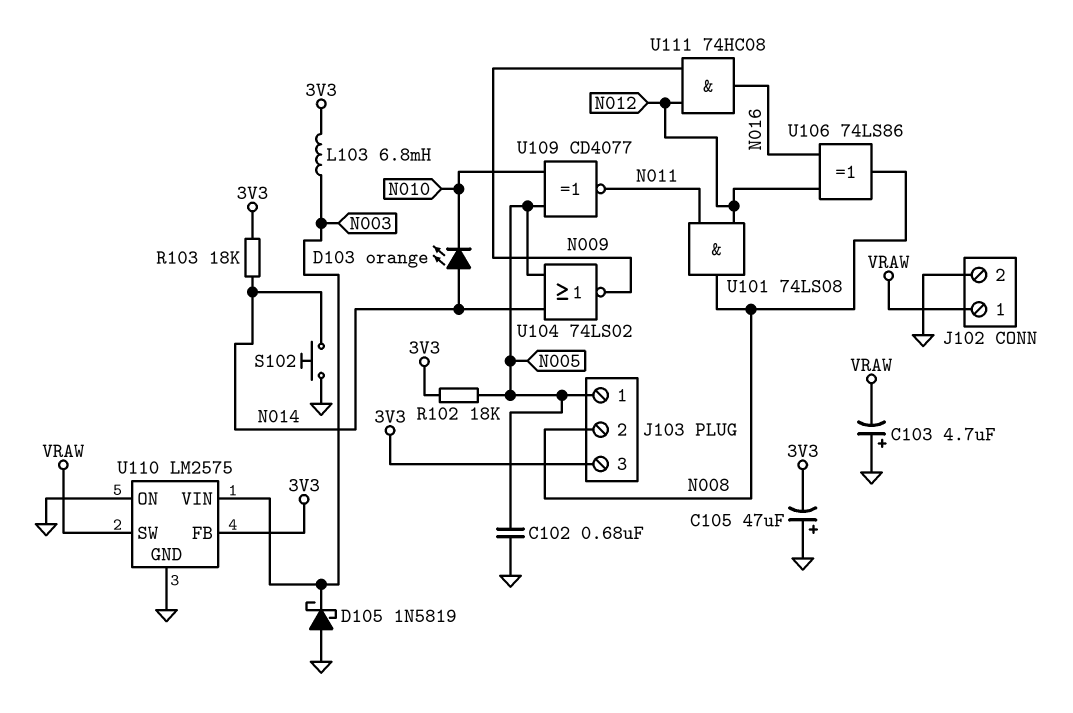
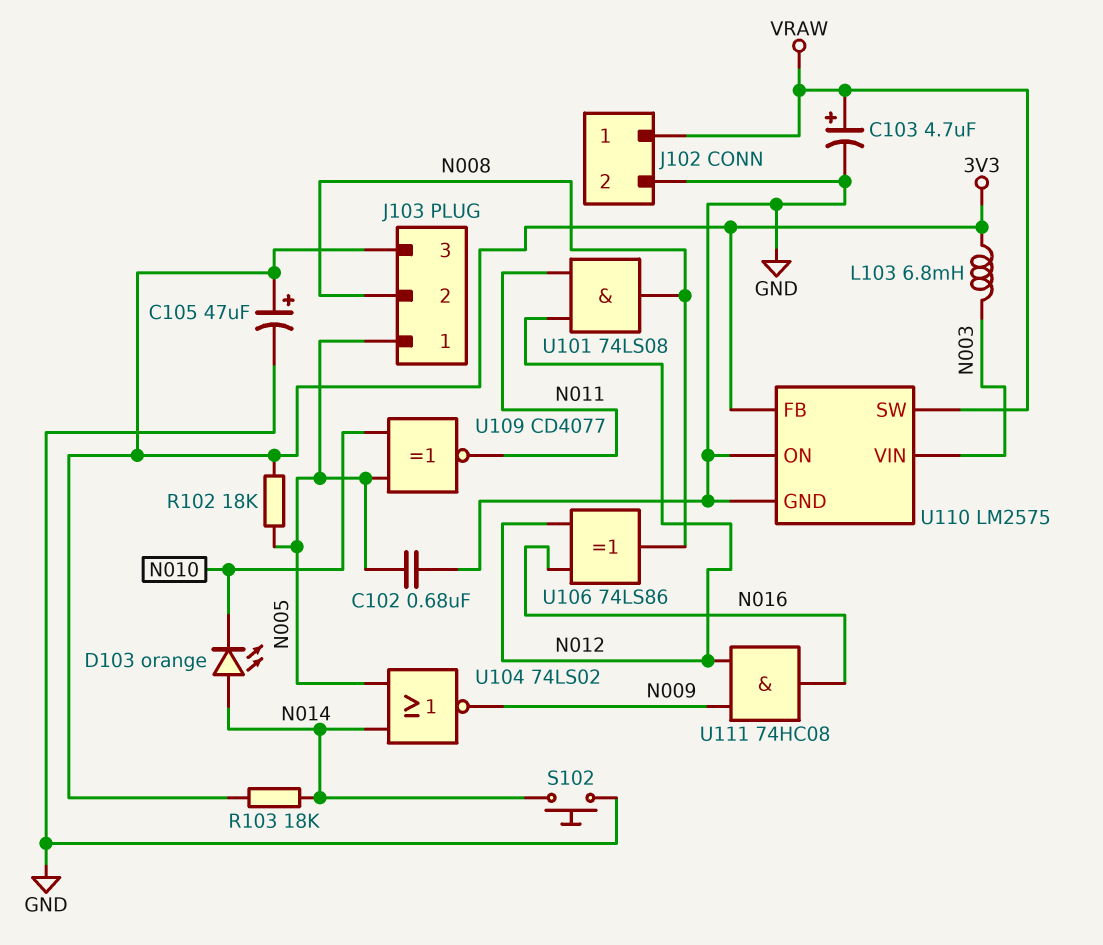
C103: 4.7uF (plus GND, minus VRAW) -> 4.7uF (plus VRAW, minus GND)
C105: 47uF (plus GND, minus 3V3) -> 47uF (plus 3V3, minus GND)
D105: schottky 1N5819 (A GND, K N003) -> none

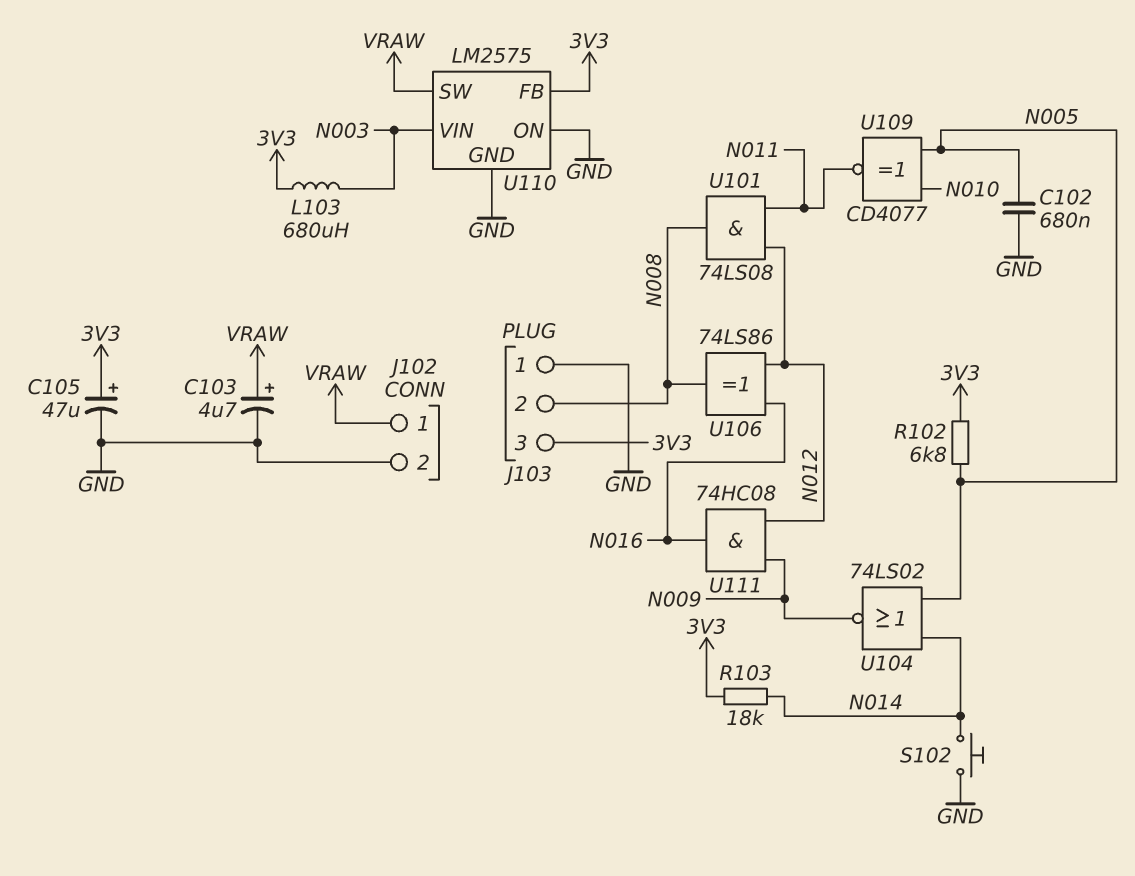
D103: LED orange (A N014, K N010) -> none
J103 pin 1: N005 -> GND
L103: 6.8mH (3V3, N003) -> 680uH (3V3, N003)
R102: 18k (3V3, N005) -> 6.8k (3V3, N005)

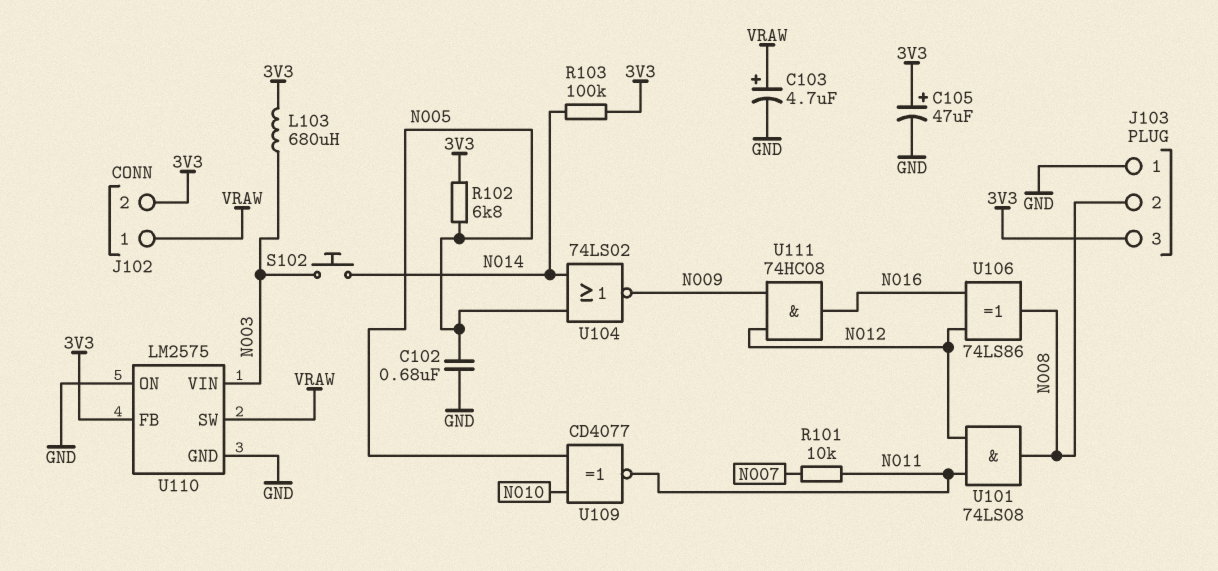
J102 pin 2: GND -> 3V3
R101: none -> 10k (N007, N011)
R103: 18k (3V3, N014) -> 100k (3V3, N014)
S102: button (GND, N014) -> button (N003, N014)

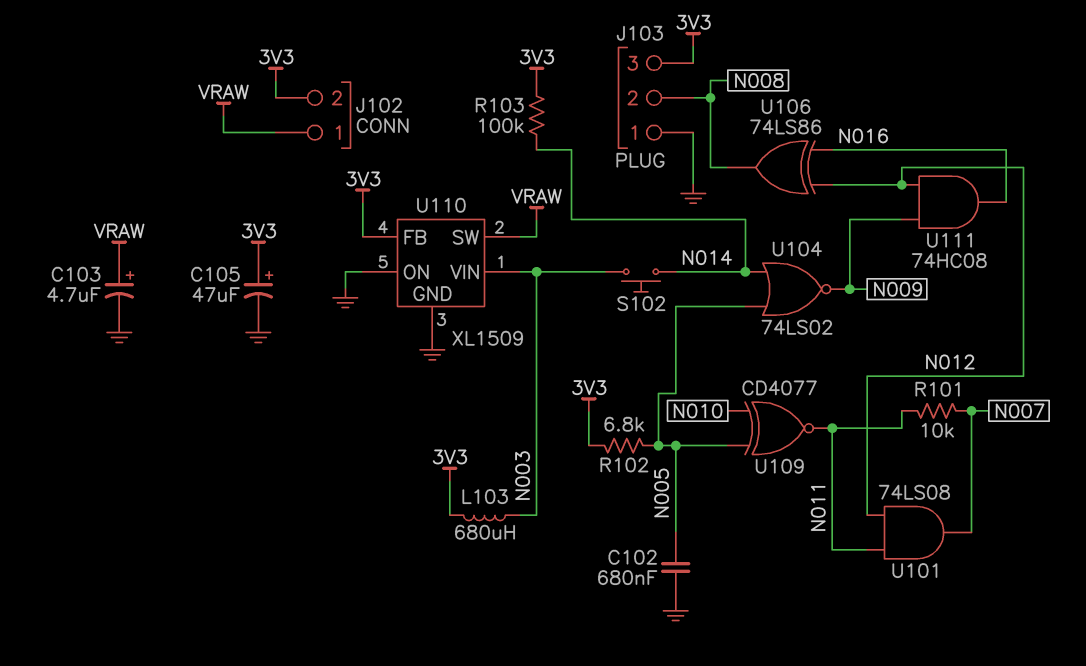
U101: AND 74LS08 (in N011, in N012, out N008) -> AND 74LS08 (in N011, in N012, out N007)
U110: LM2575 -> XL1509

